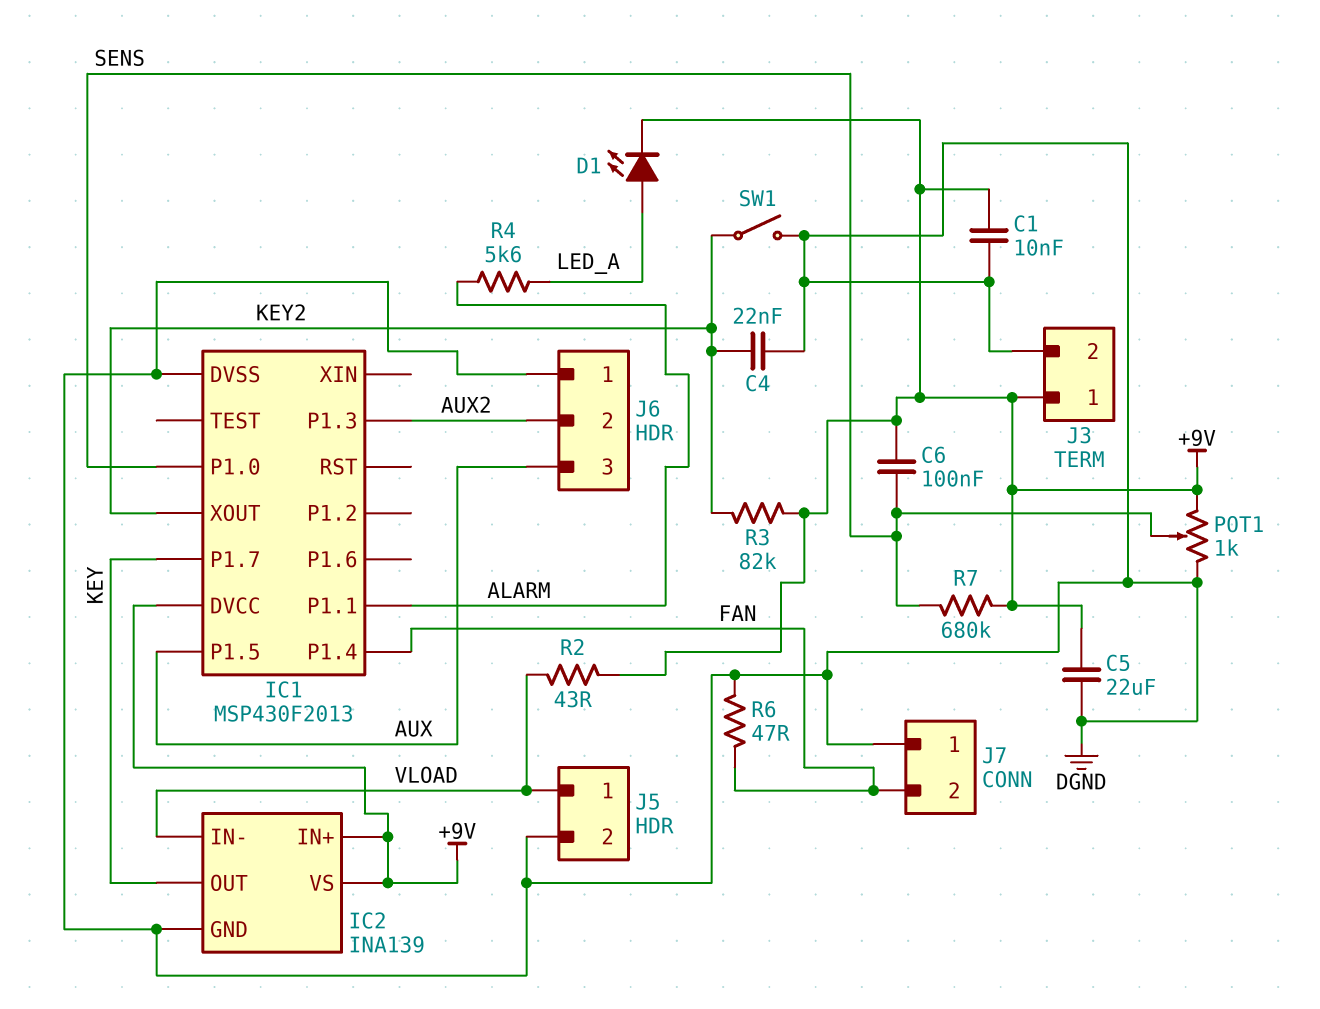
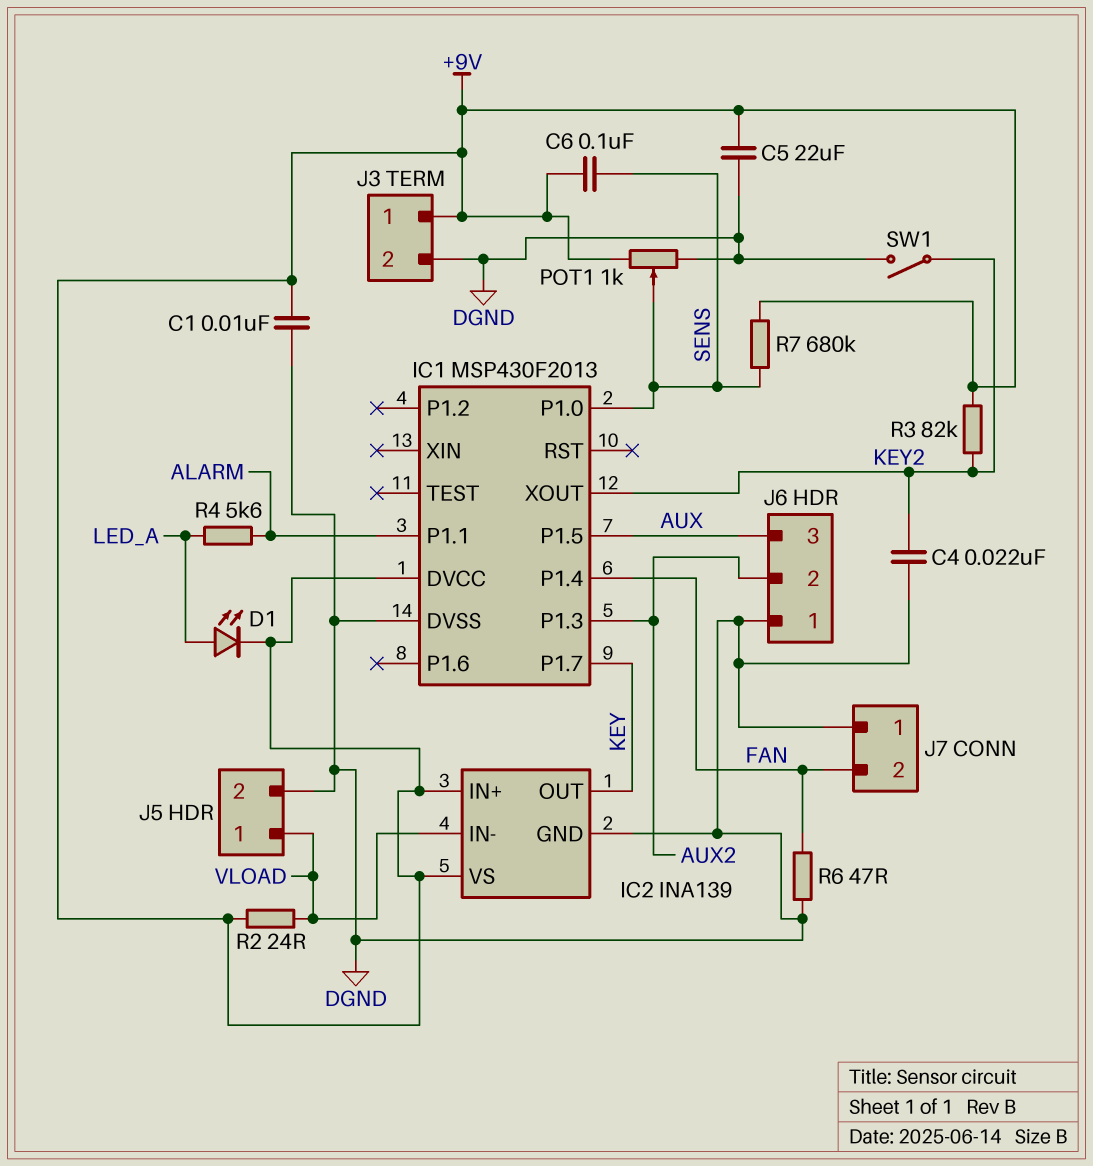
R2: 43 (+9V, VLOAD) -> 24 (+9V, VLOAD)

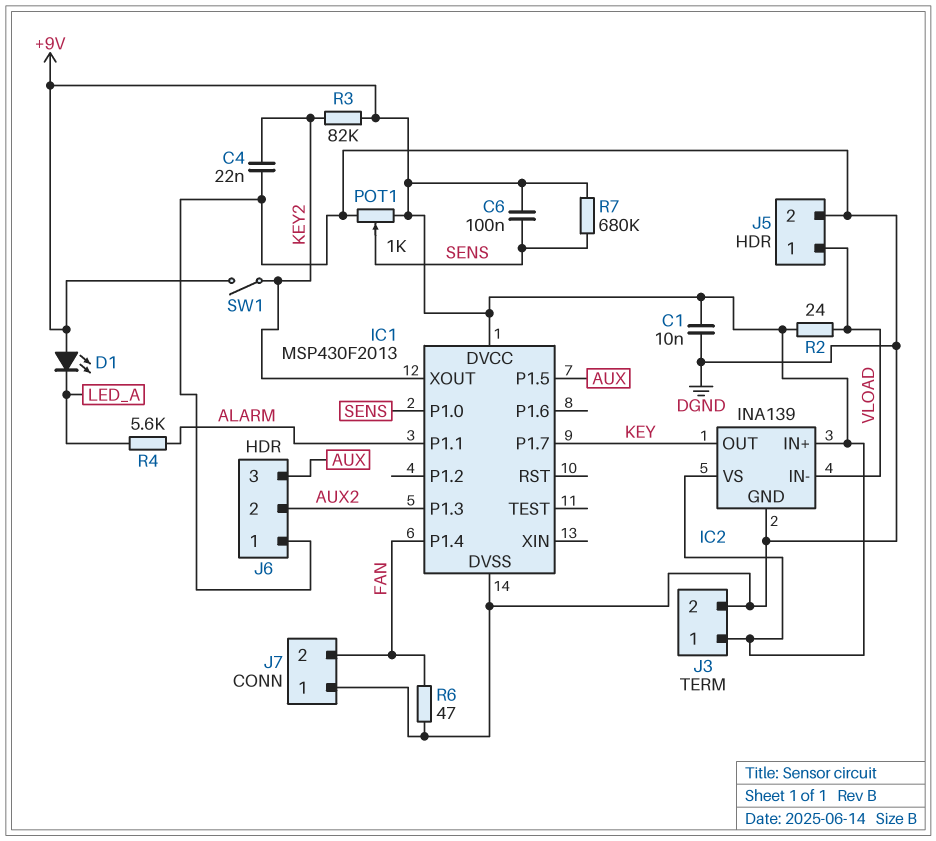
C5: 22uF (+9V, DGND) -> none
D1: LED (A LED_A, K +9V) -> LED (A +9V, K LED_A)
SW1: switch (DGND, KEY2) -> switch (+9V, KEY2)

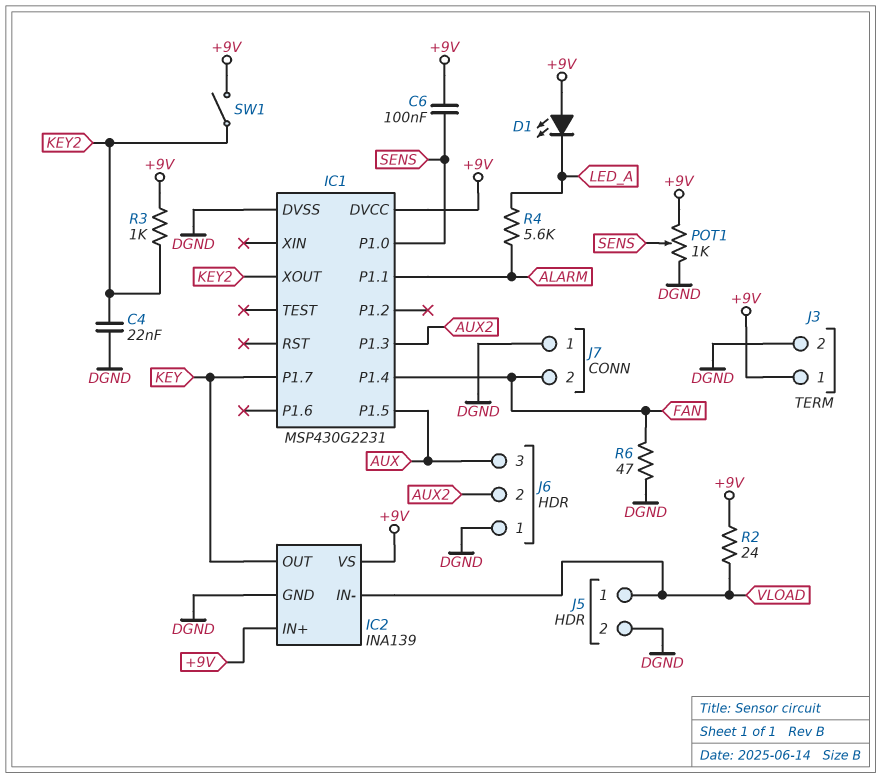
C1: 10nF (+9V, DGND) -> none
IC1: MSP430F2013 -> MSP430G2231
R3: 82k (+9V, KEY2) -> 1k (+9V, KEY2)
R7: 680k (+9V, SENS) -> none

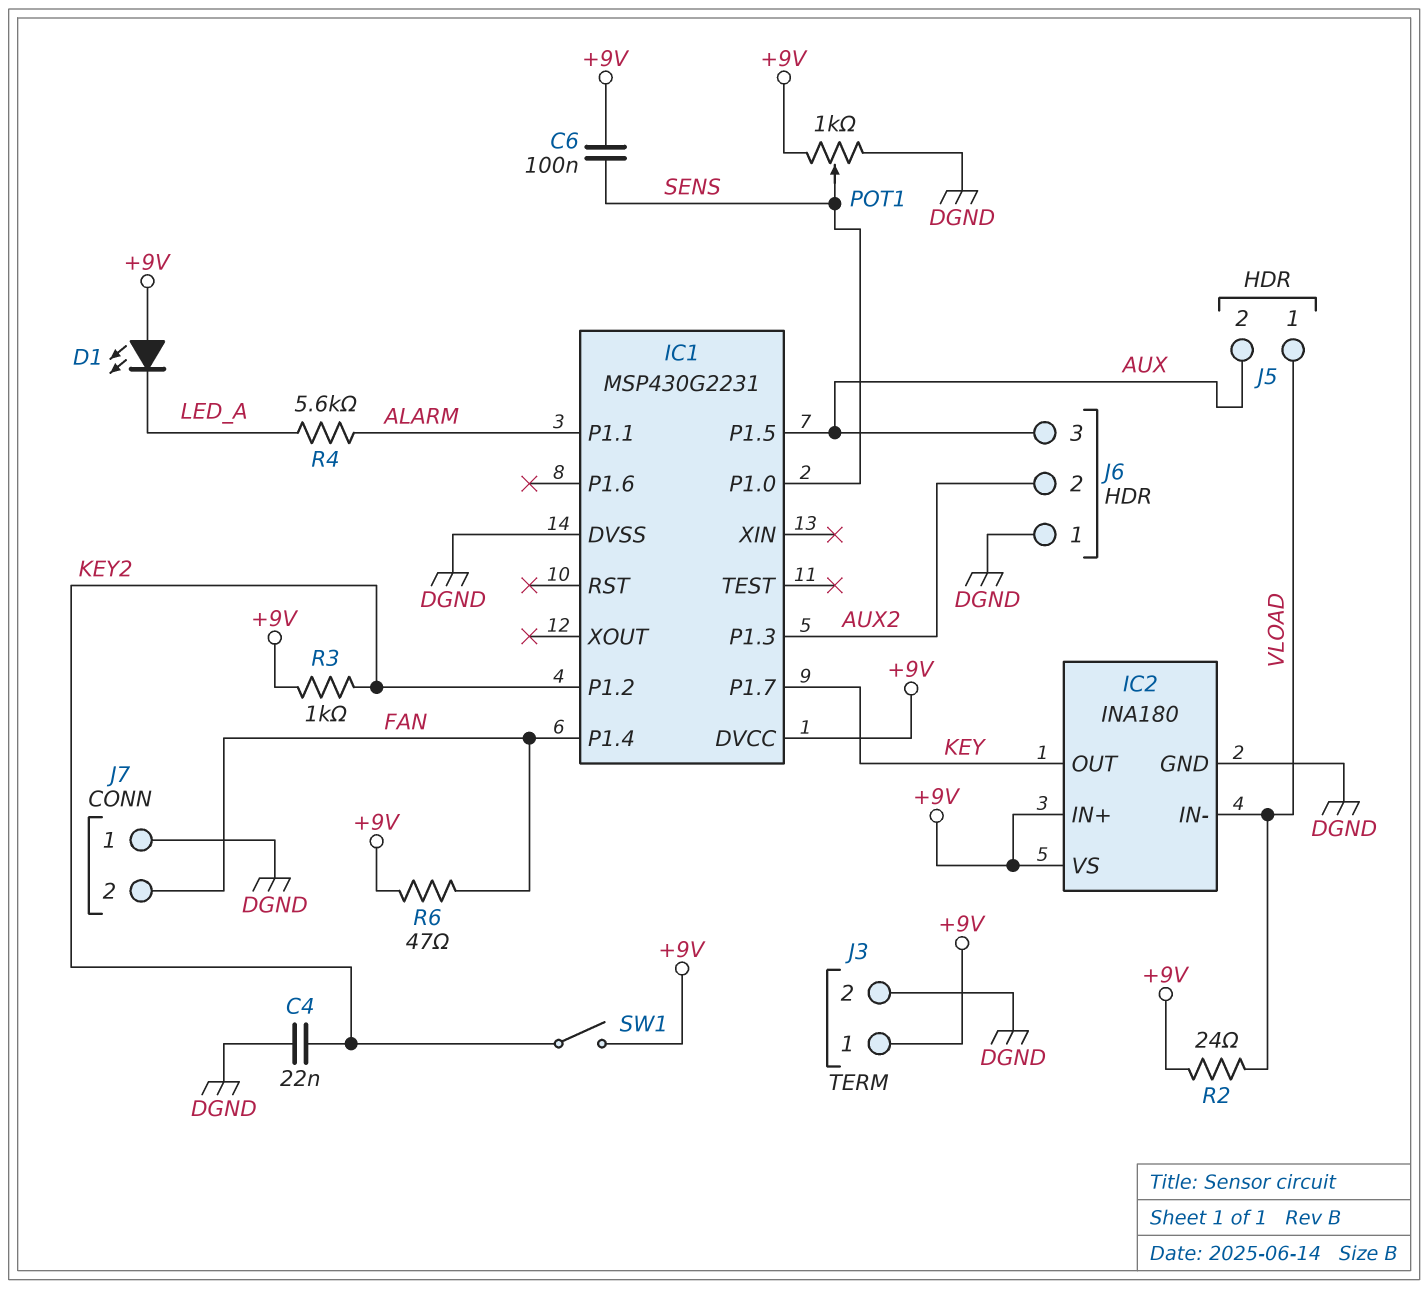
IC1 pin P1.2: none -> KEY2
IC1 pin XOUT: KEY2 -> none
IC2: INA139 -> INA180
J5 pin 2: DGND -> AUX
R6: 47 (DGND, FAN) -> 47 (+9V, FAN)

